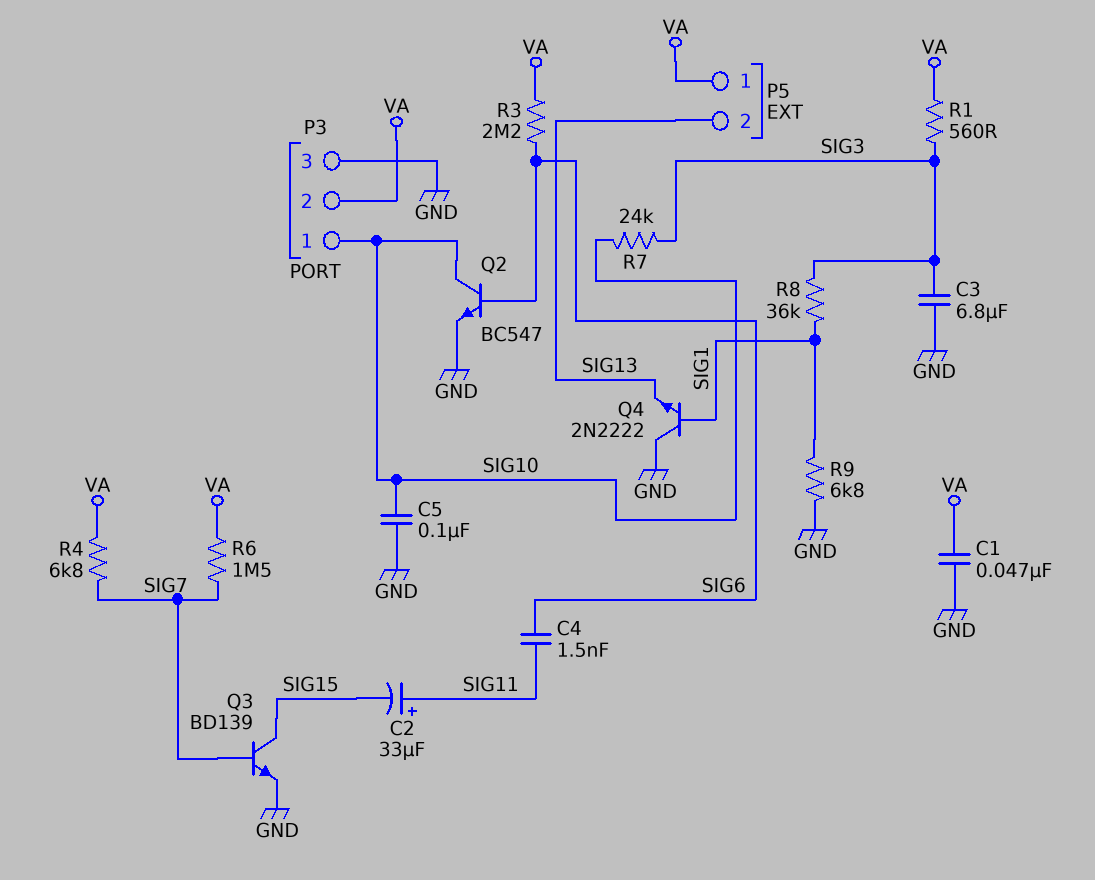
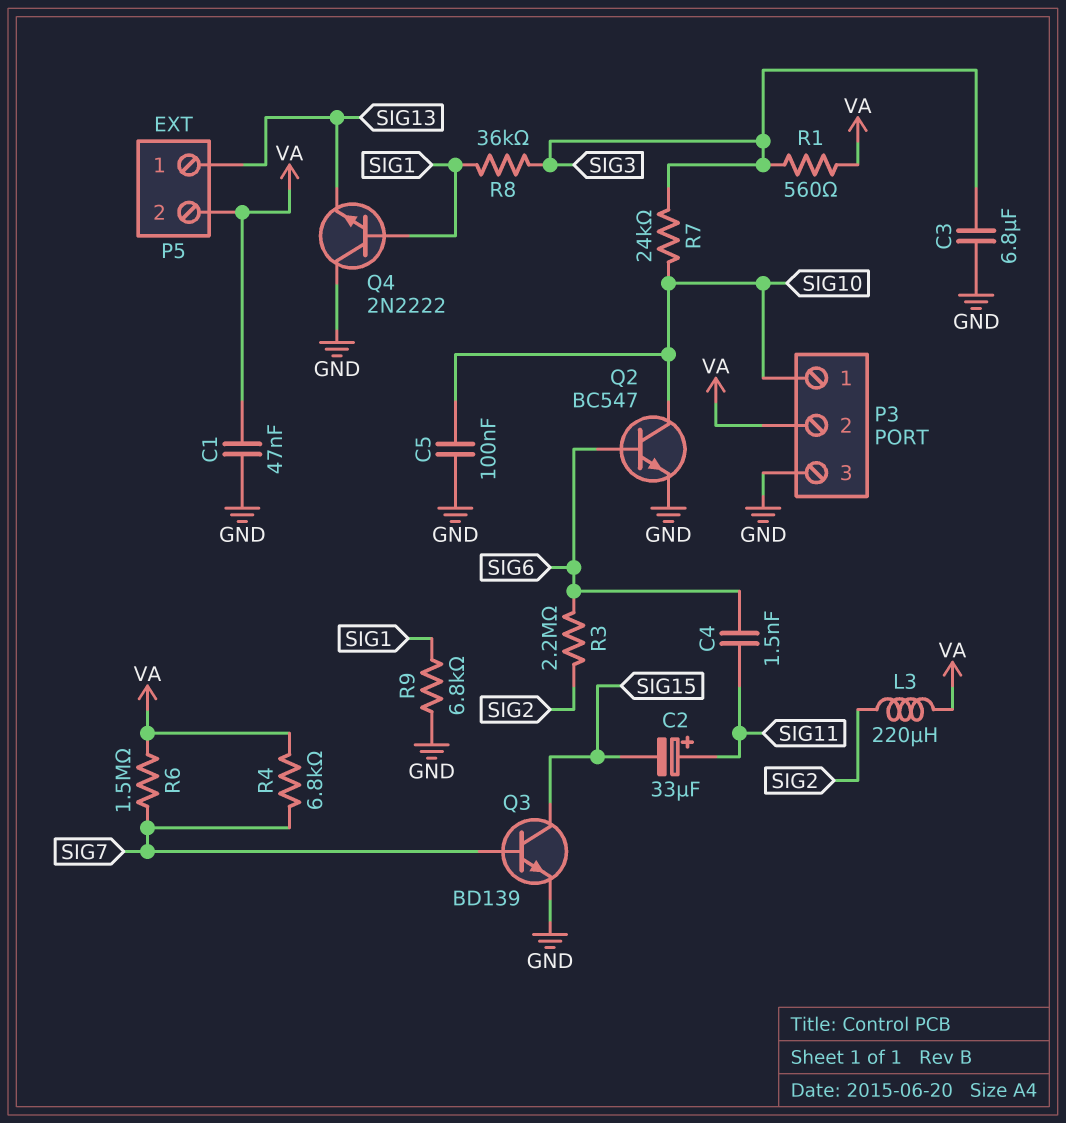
L3: none -> 220uH (SIG2, VA)
P5 pin 1: VA -> SIG13
P5 pin 2: SIG13 -> VA
R3: 2.2M (SIG6, VA) -> 2.2M (SIG2, SIG6)

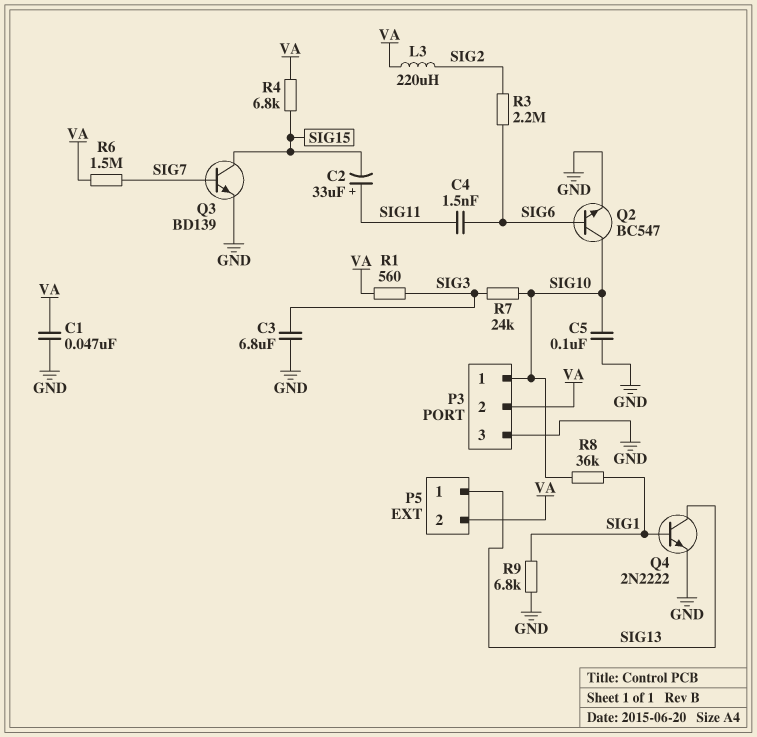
Q4: NPN 2N2222 (B SIG1, C GND, E SIG13) -> NPN 2N2222 (B SIG1, C SIG13, E GND)
R4: 6.8k (SIG7, VA) -> 6.8k (SIG15, VA)
R8: 36k (SIG1, SIG3) -> 36k (SIG1, SIG10)

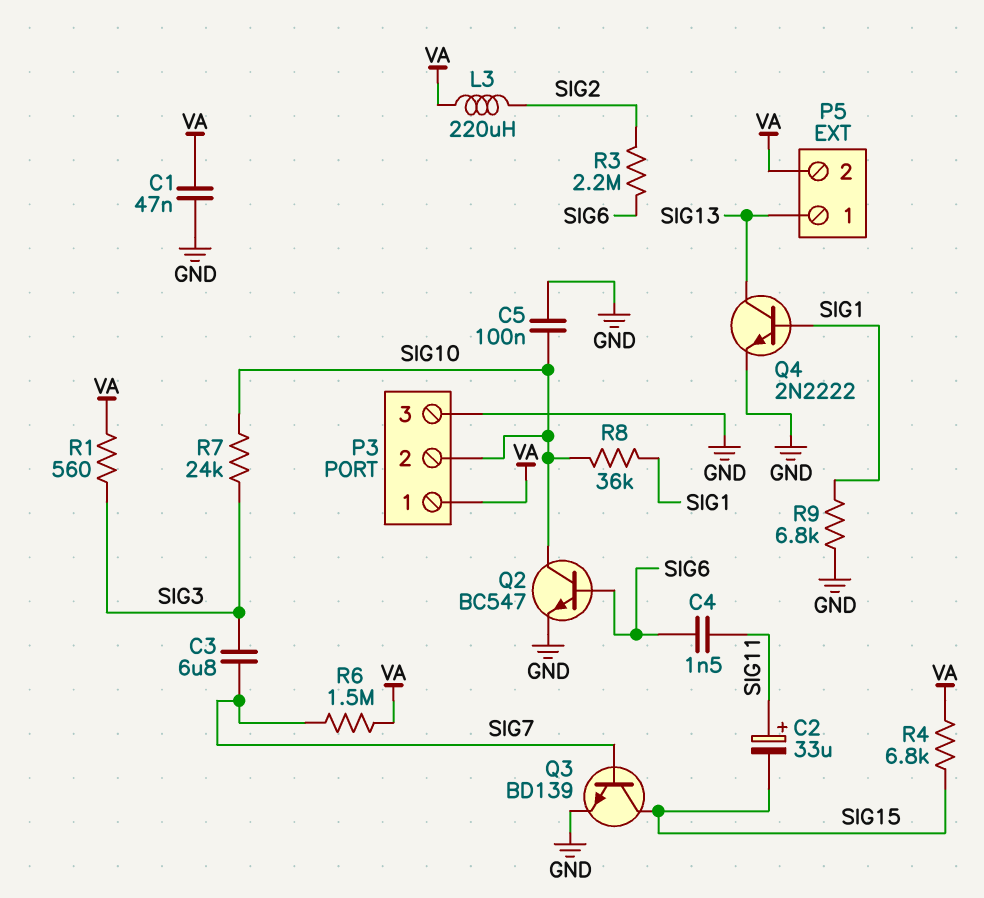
C3: 6.8uF (GND, SIG3) -> 6.8uF (SIG3, SIG7)
P3 pin 1: SIG10 -> VA
P3 pin 2: VA -> SIG10

